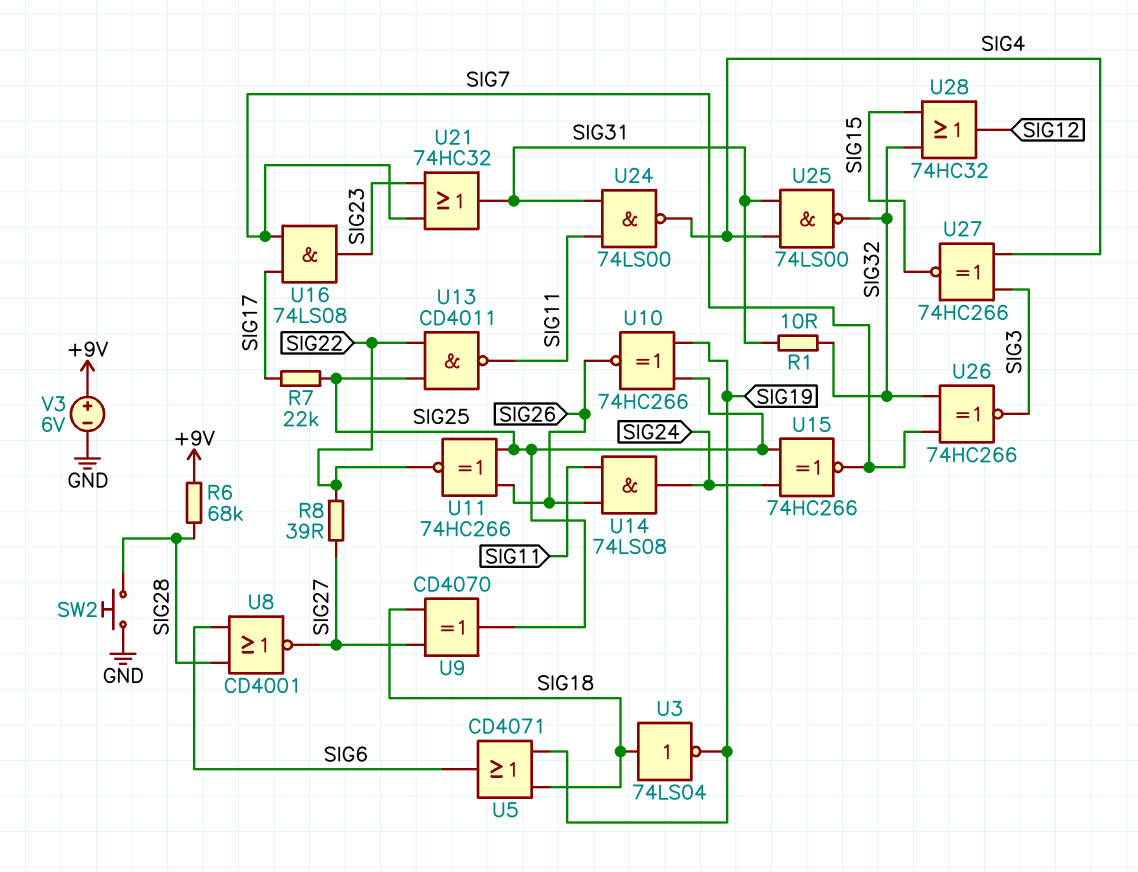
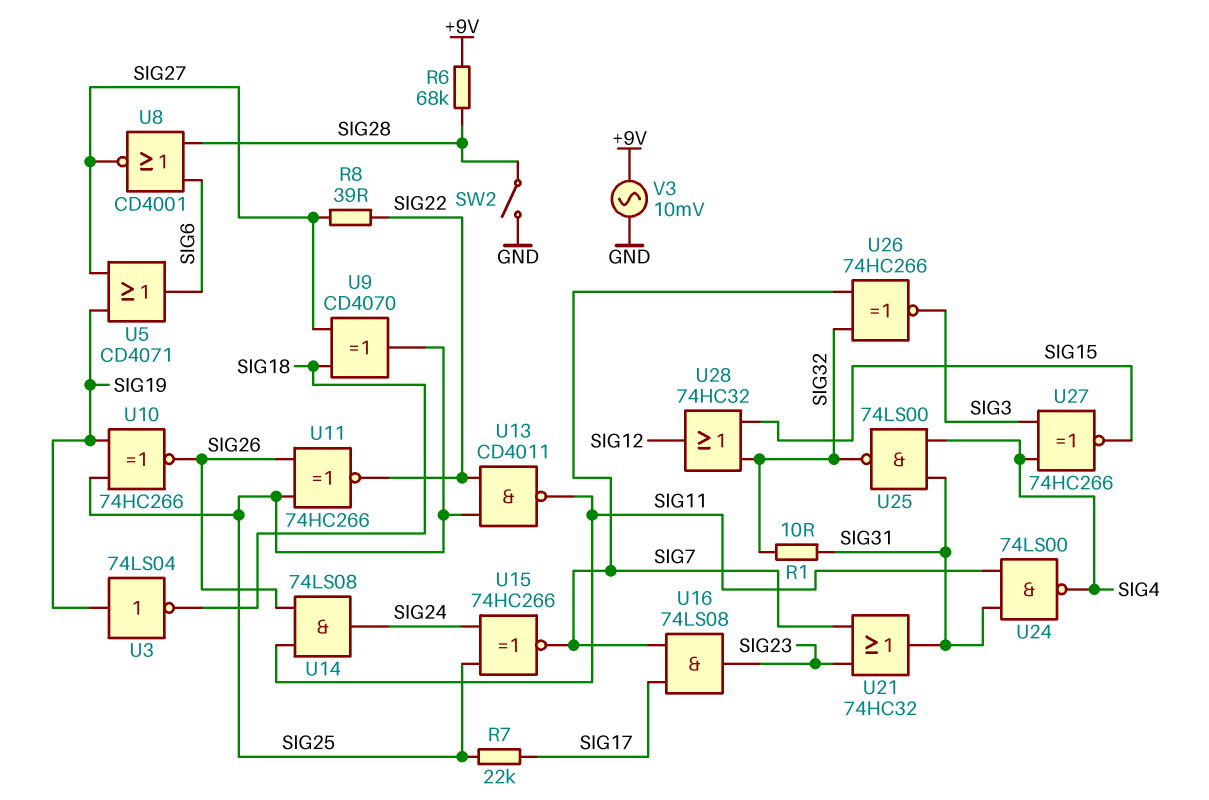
SW2: button (GND, SIG28) -> switch (GND, SIG28)
U3: NOT 74LS04 (in SIG18, out SIG19) -> NOT 74LS04 (in SIG19, out SIG18)
U5: OR CD4071 (in SIG18, in SIG19, out SIG6) -> OR CD4071 (in SIG19, in SIG27, out SIG6)
V3: 6V (plus +9V, minus GND) -> AC 10mV (+9V, GND)

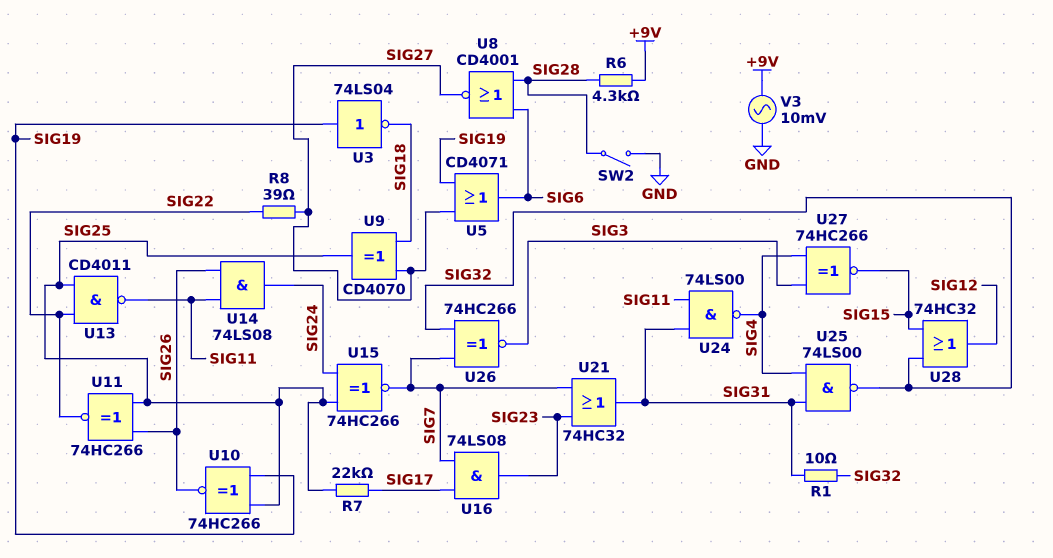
R6: 68k (+9V, SIG28) -> 4.3k (+9V, SIG28)

